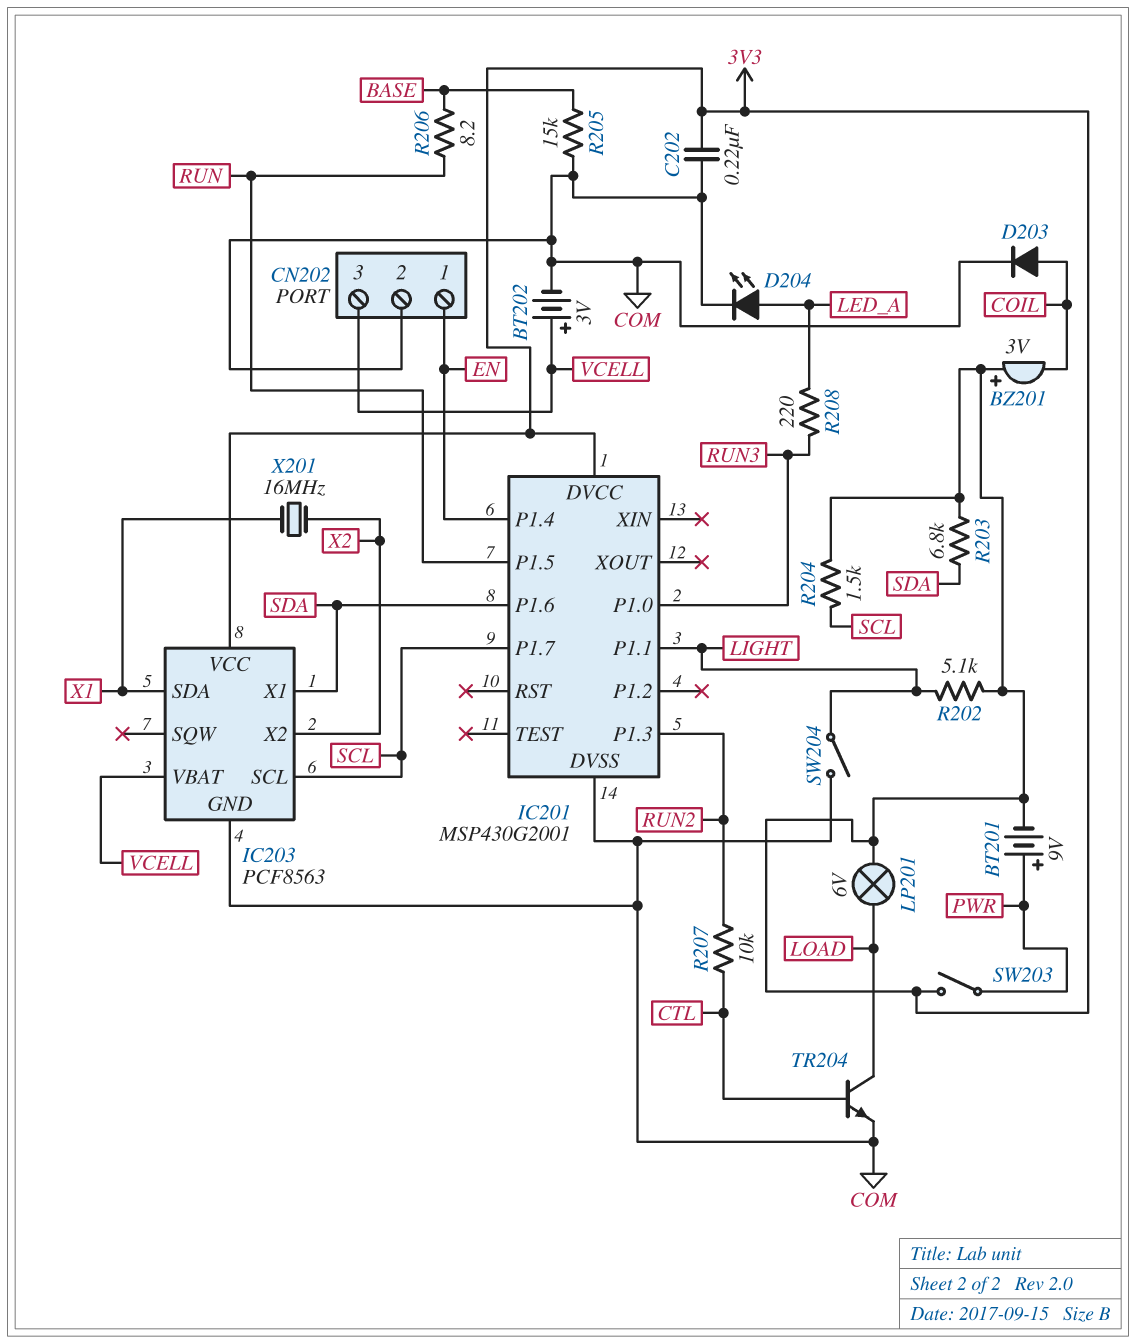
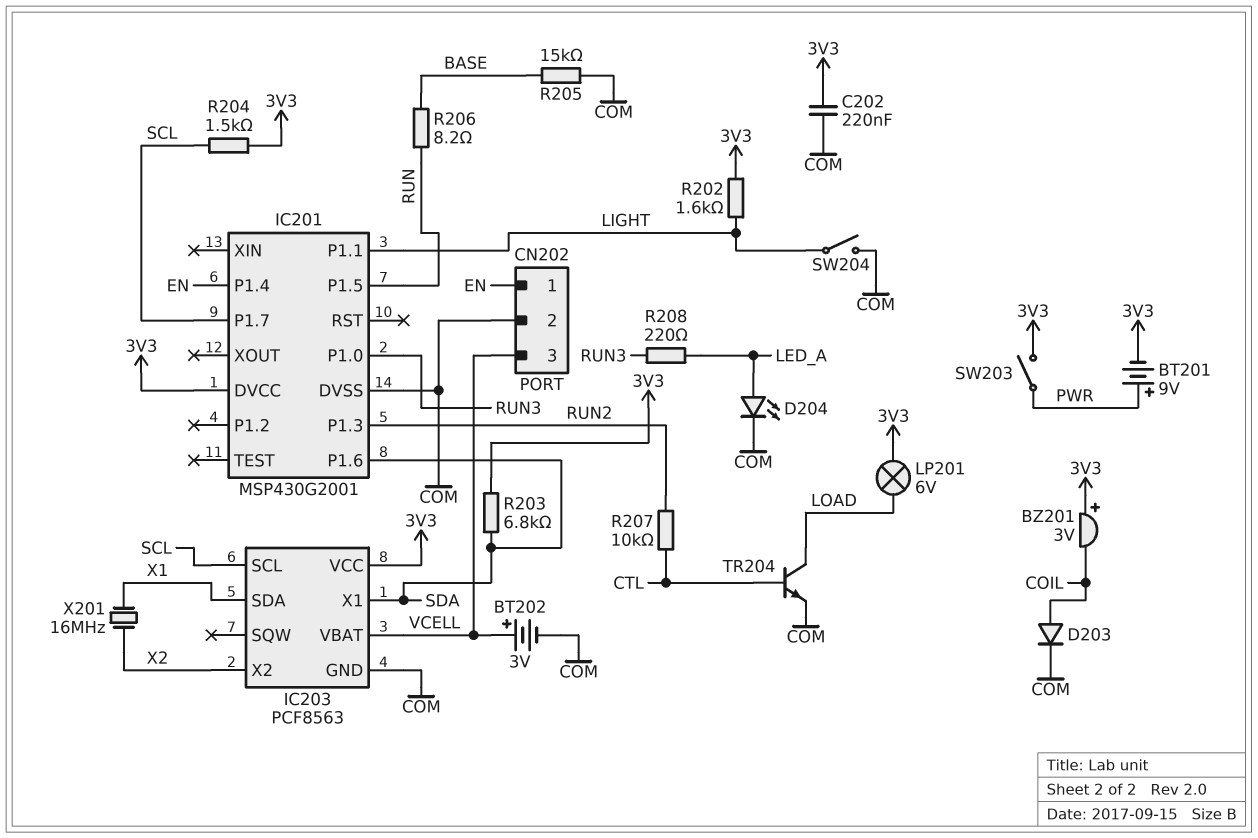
R202: 5.1k (3V3, LIGHT) -> 1.6k (3V3, LIGHT)

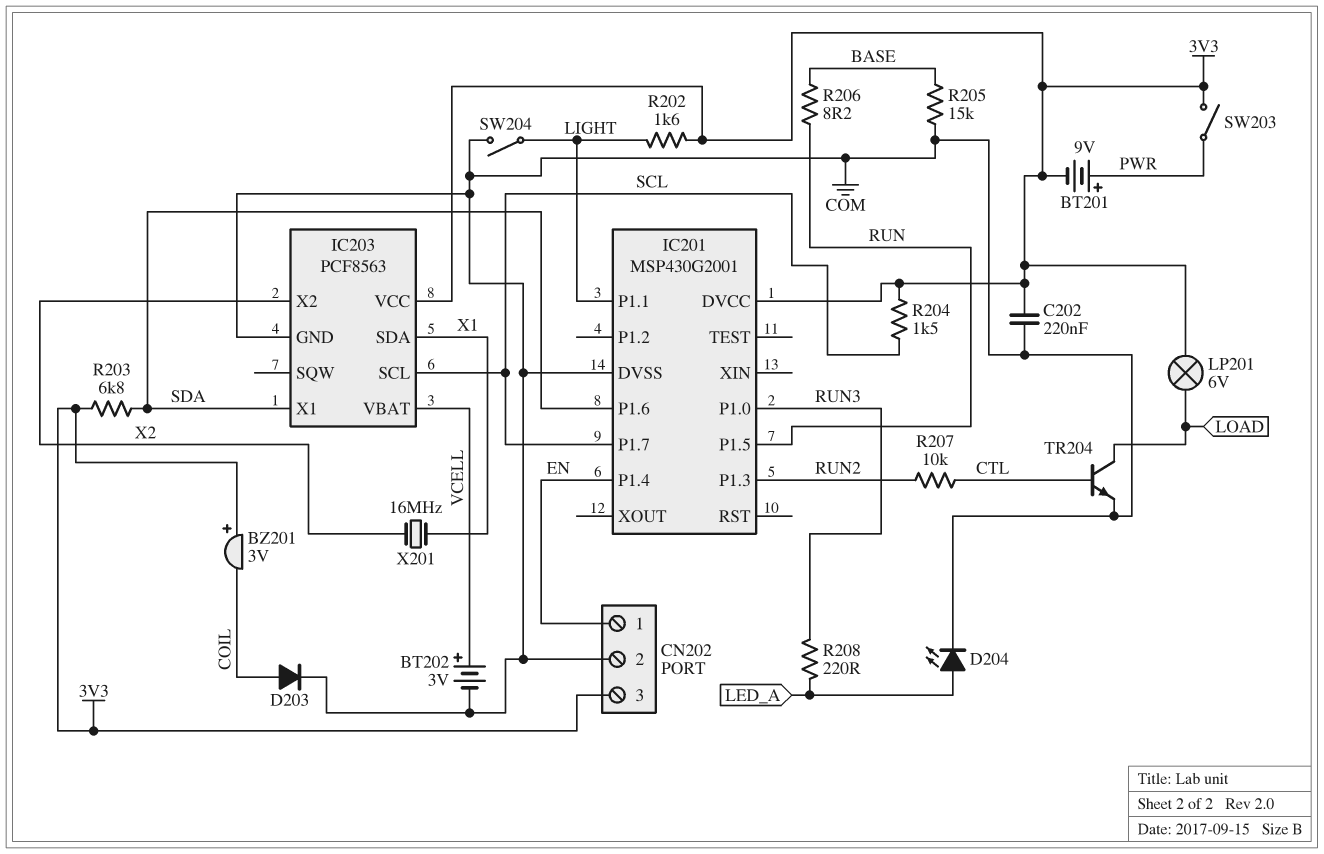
CN202 pin 3: VCELL -> 3V3

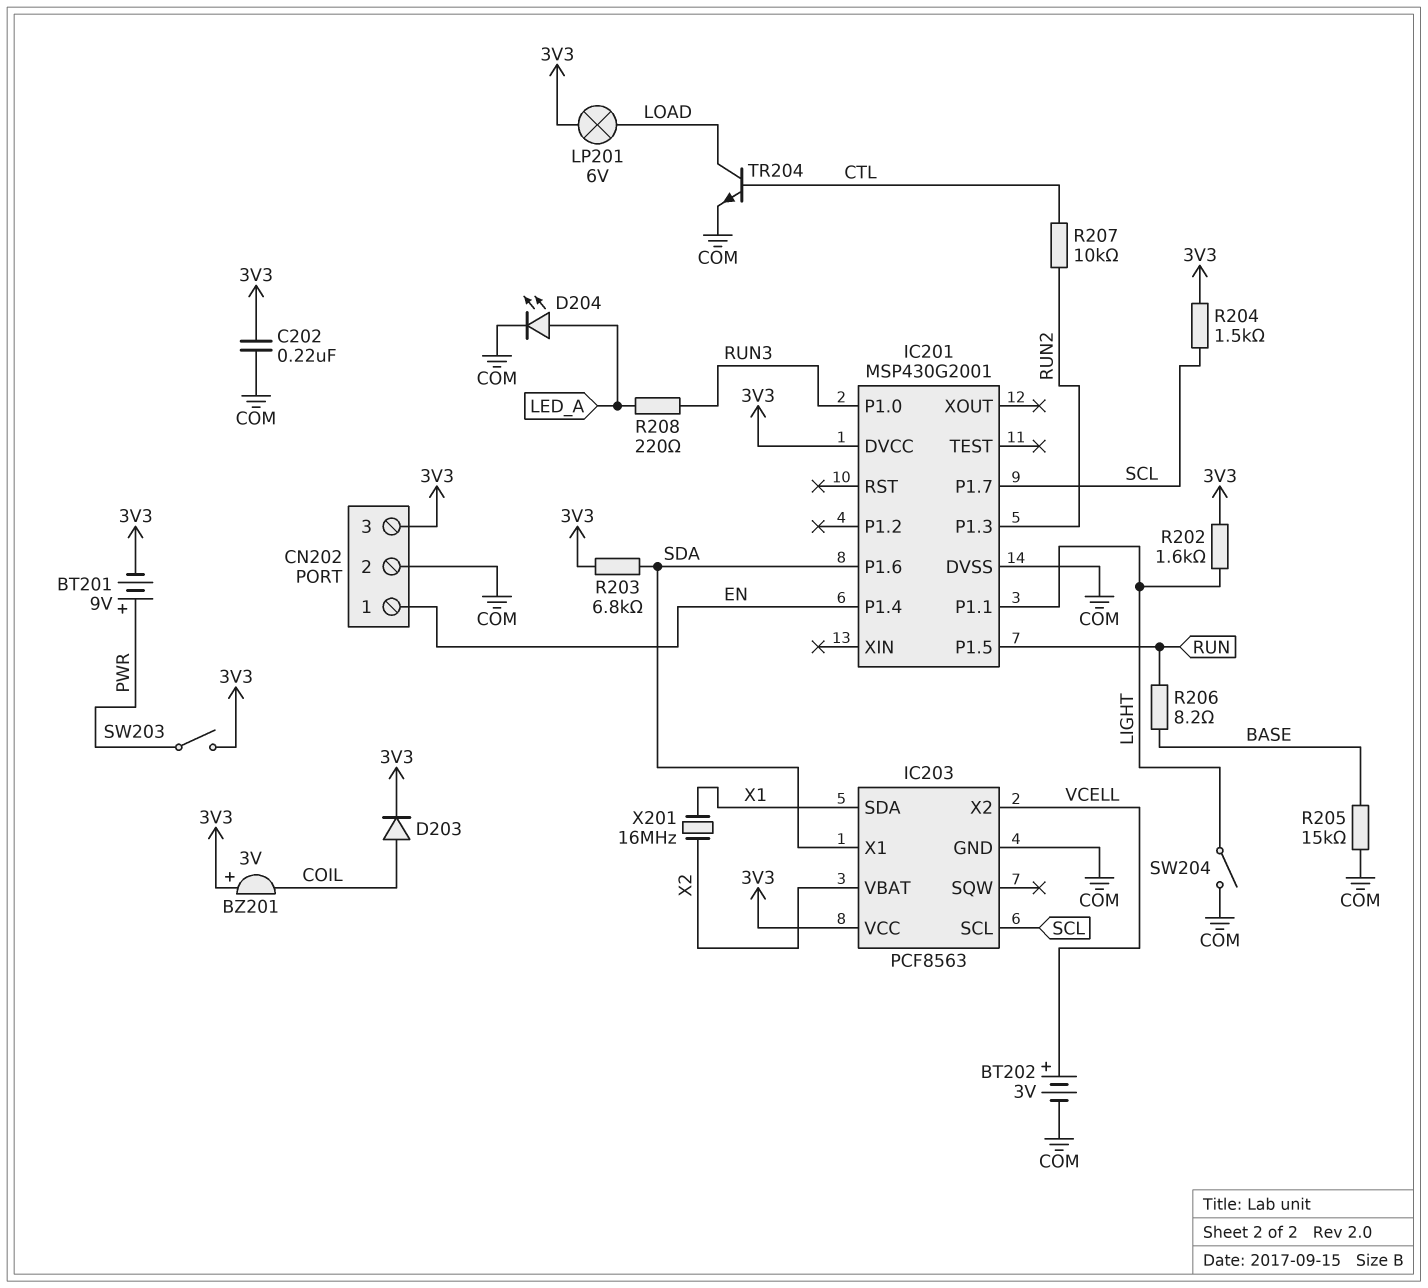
D203: diode (A COIL, K COM) -> diode (A COIL, K 3V3)
IC203 pin VBAT: VCELL -> X2
IC203 pin X2: X2 -> VCELL

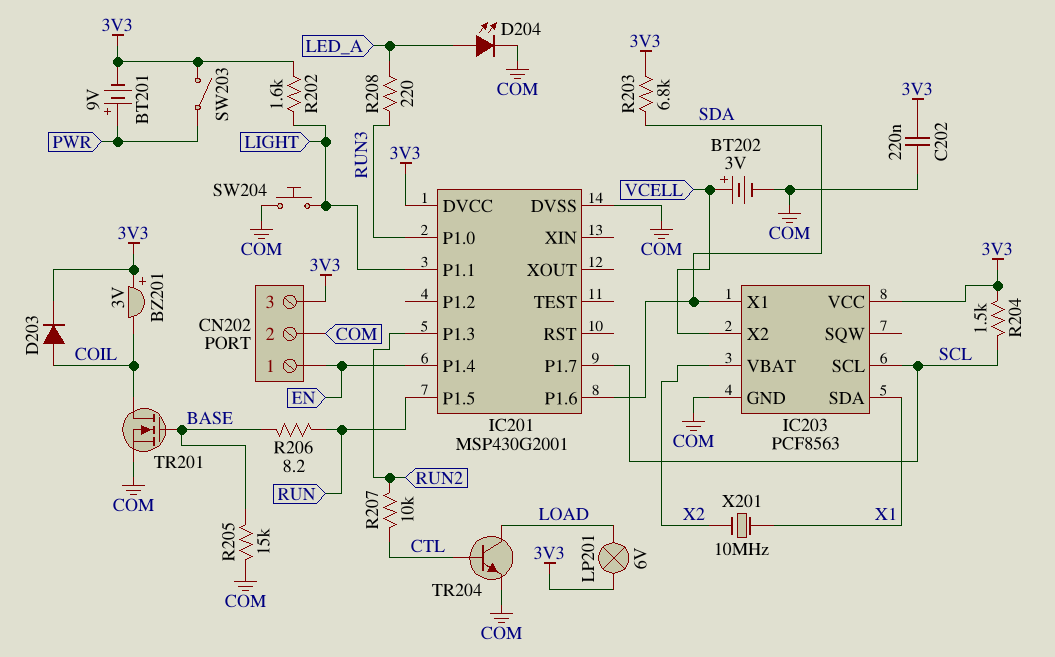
SW204: switch (COM, LIGHT) -> button (COM, LIGHT)
TR201: none -> NMOS (G BASE, D COIL, S COM)
X201: 16MHz (X1, X2) -> 10MHz (X1, X2)

